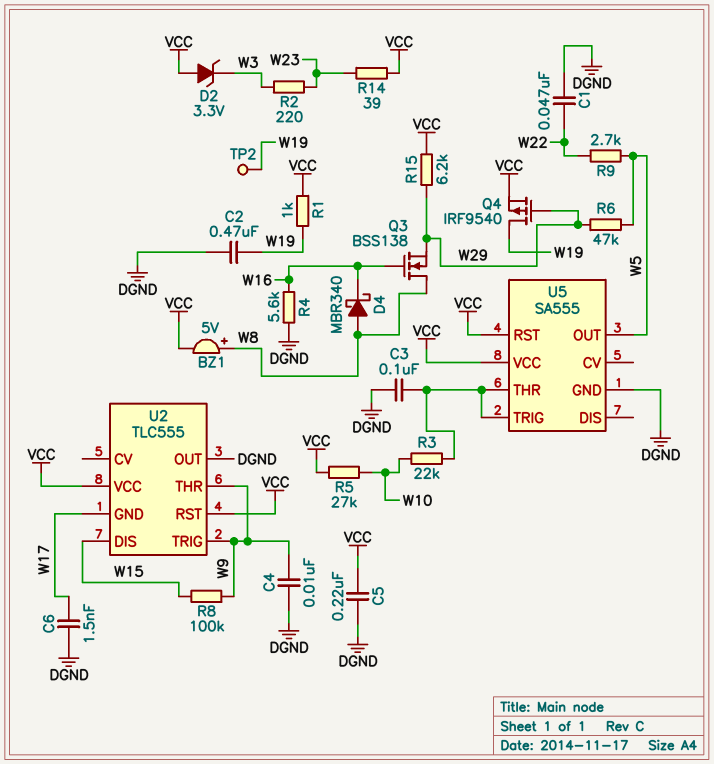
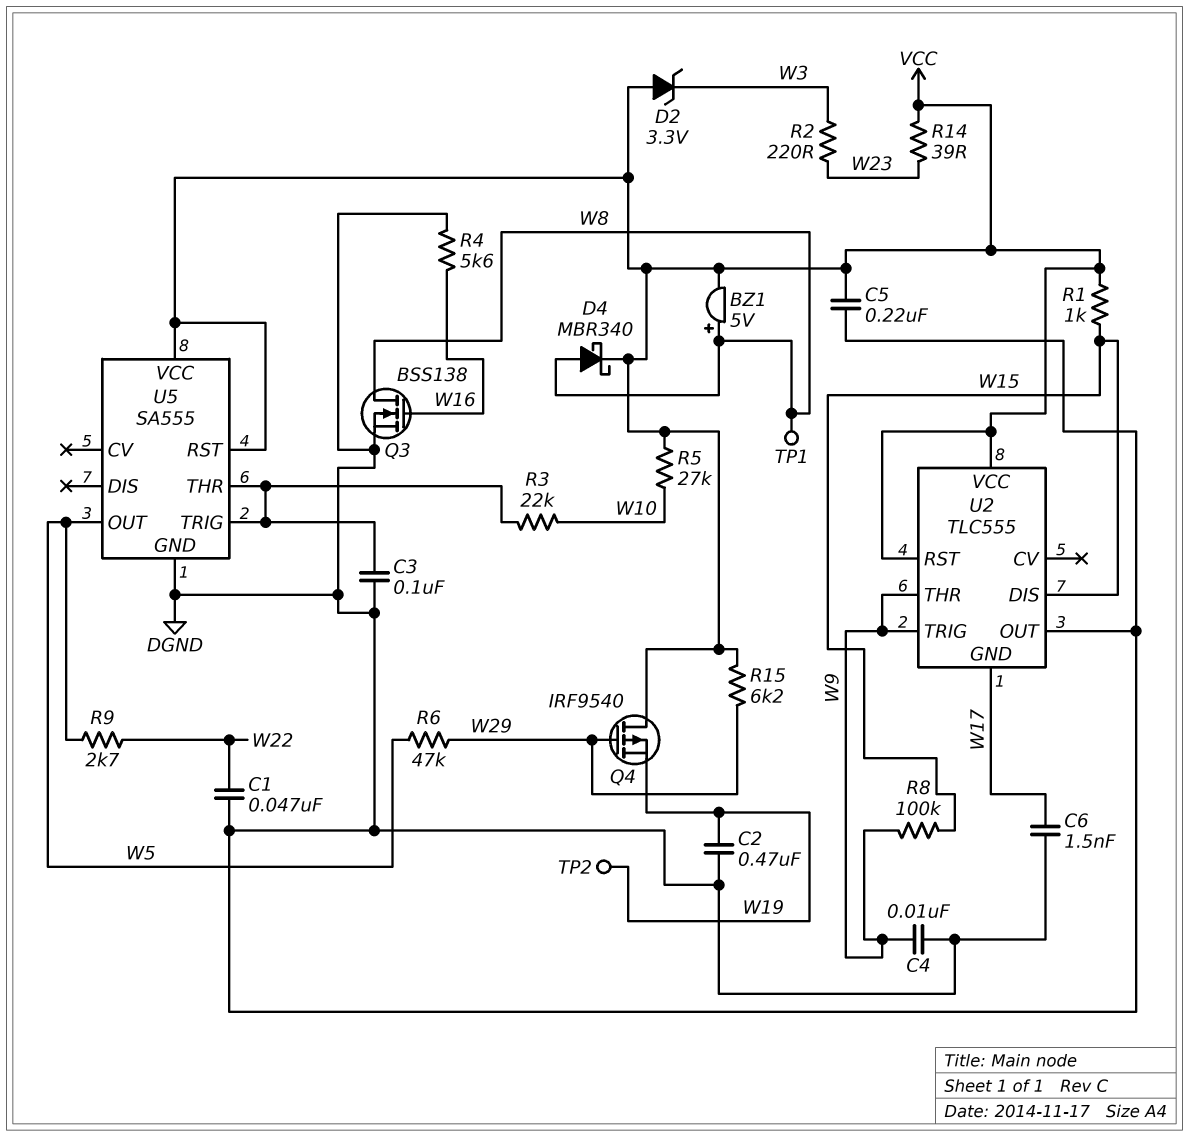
D4: schottky MBR340 (A W8, K W16) -> schottky MBR340 (A W8, K VCC)
Q3: NMOS BSS138 (G W16, D W8, S W29) -> NMOS BSS138 (G W16, D W8, S DGND)
Q4: PMOS IRF9540 (G W29, D W19, S VCC) -> PMOS IRF9540 (G W29, D VCC, S W19)
R1: 1k (VCC, W19) -> 1k (VCC, W15)
TP1: none -> test point (W8)

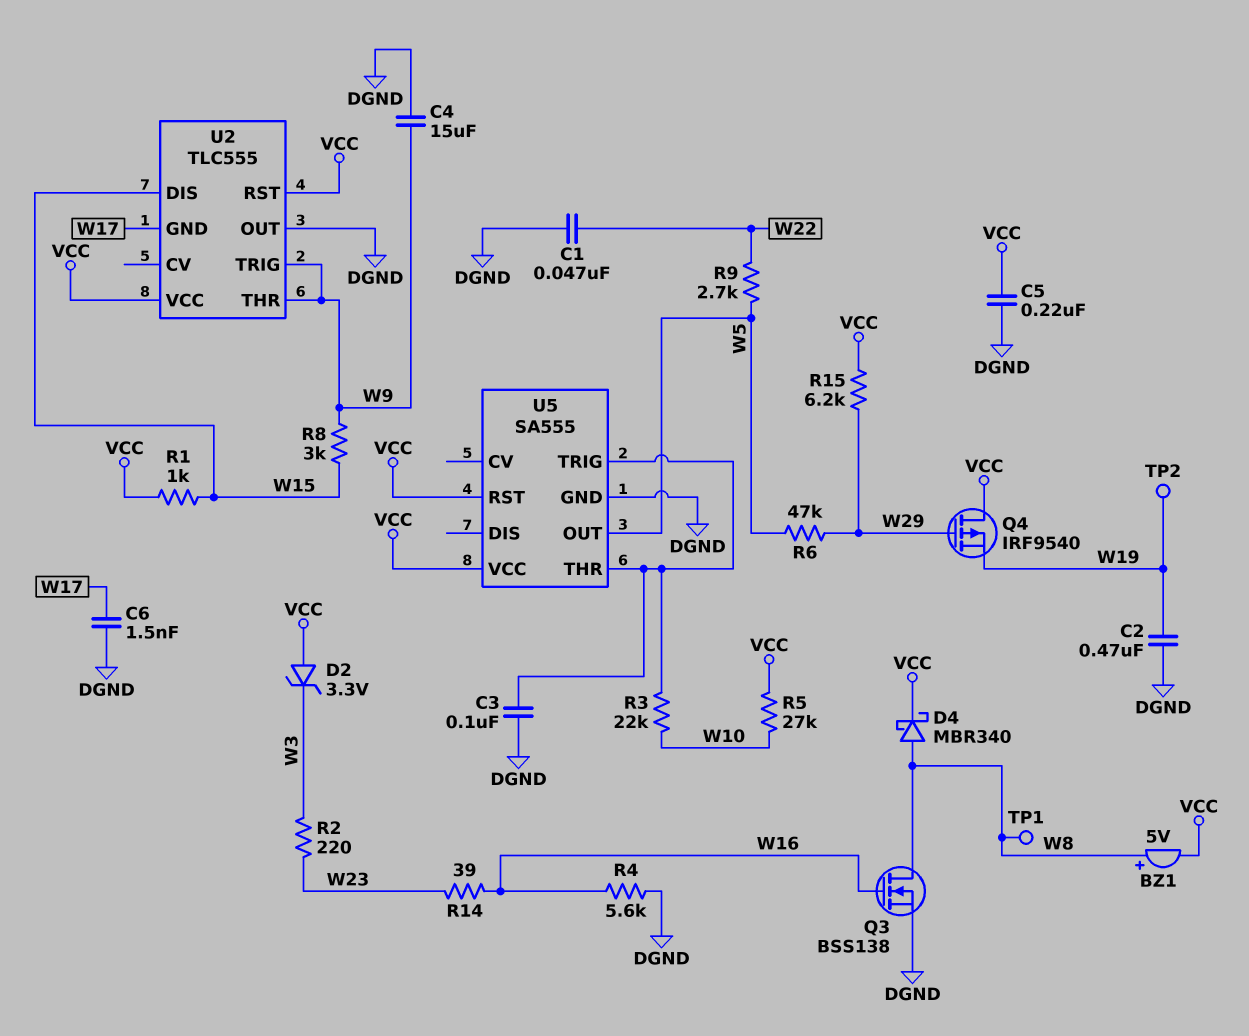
C4: 10nF (DGND, W9) -> 15uF (DGND, W9)
R8: 100k (W9, W15) -> 3k (W9, W15)
R14: 39 (VCC, W23) -> 39 (W16, W23)

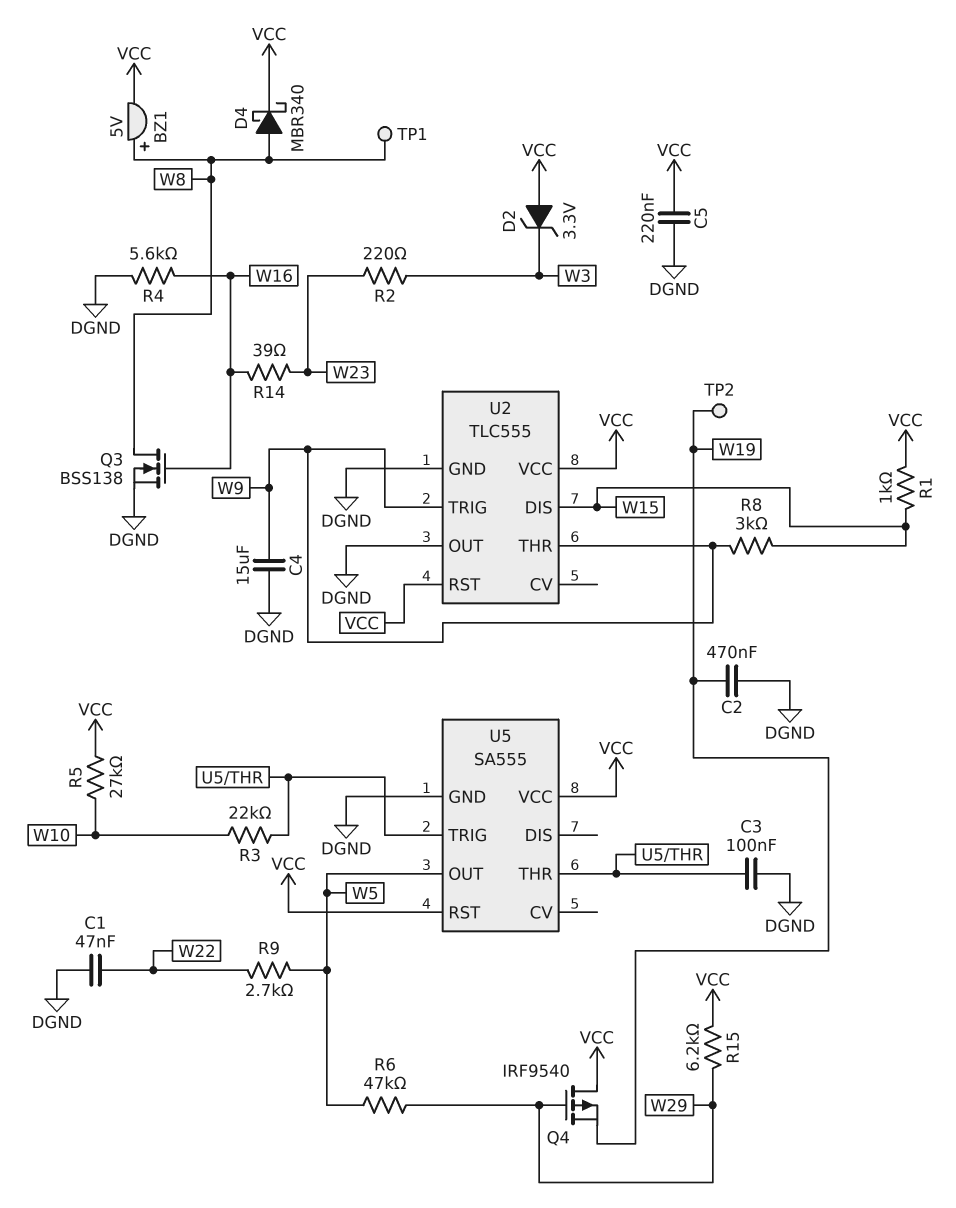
C6: 1.5nF (DGND, W17) -> none
U2 pin GND: W17 -> DGND

